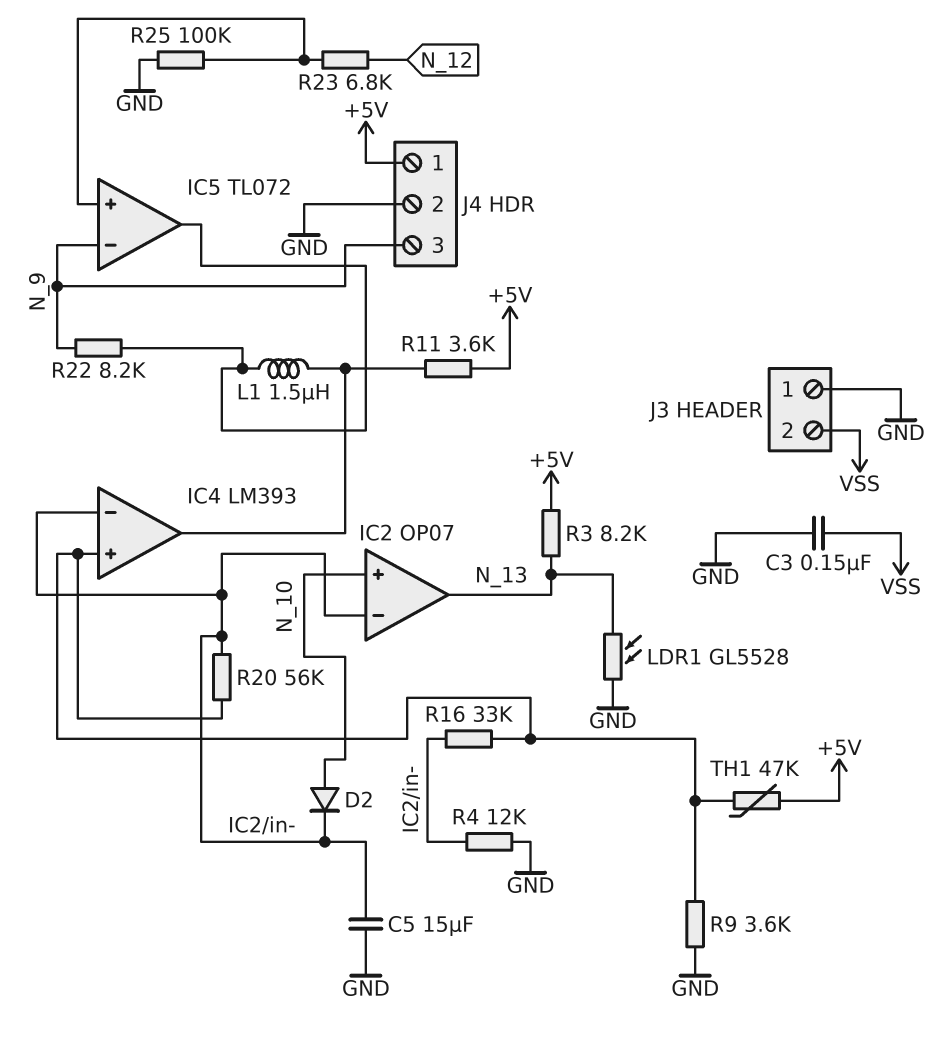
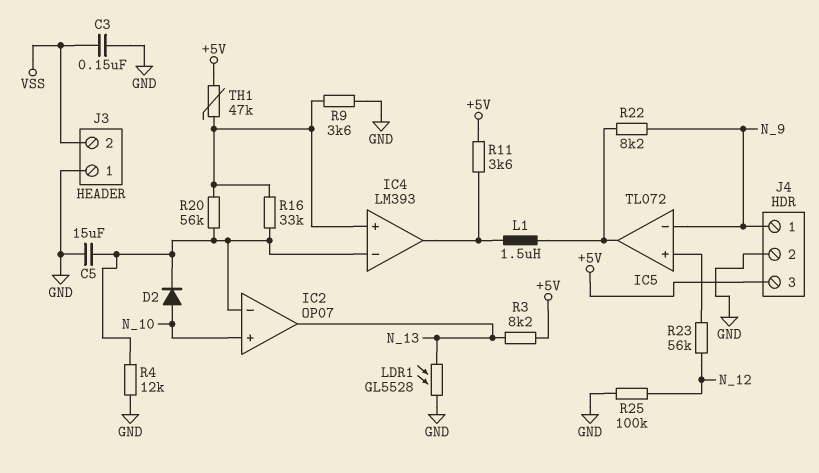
J4 pin 1: +5V -> N_9
J4 pin 3: N_9 -> +5V
R23: 6.8k (IC5/in+, N_12) -> 56k (IC5/in+, N_12)
R25: 100k (GND, IC5/in+) -> 100k (GND, N_12)

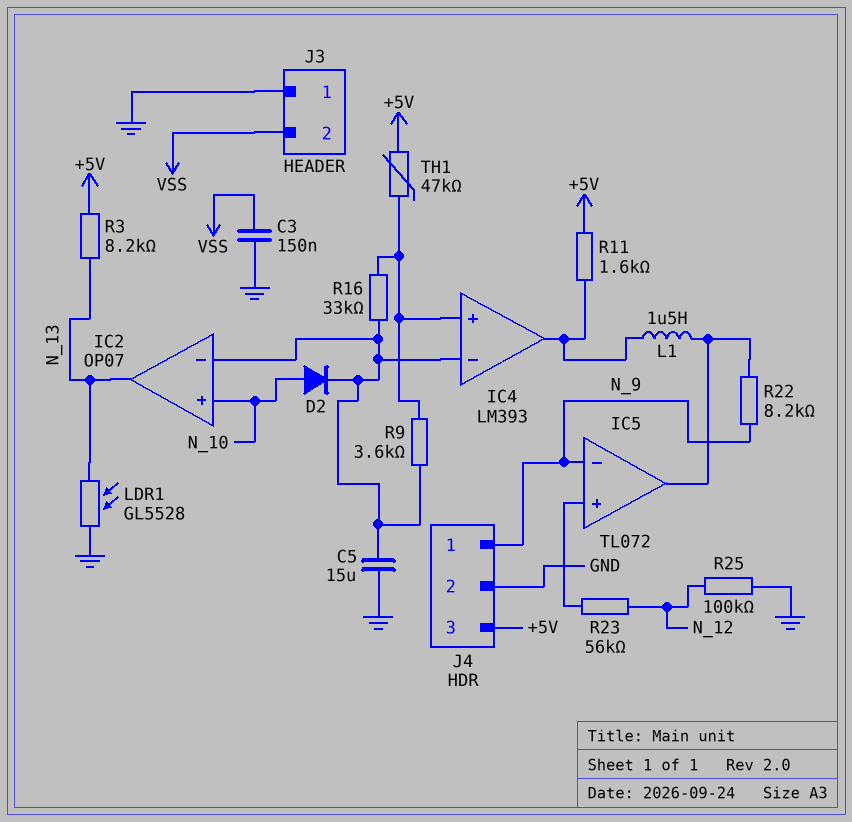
R4: 12k (GND, IC2/in-) -> none
R9: 3.6k (GND, IC4/in+) -> 3.6k (IC2/in-, IC4/in+)
R11: 3.6k (+5V, IC4/out) -> 1.6k (+5V, IC4/out)
R20: 56k (IC2/in-, IC4/in+) -> none

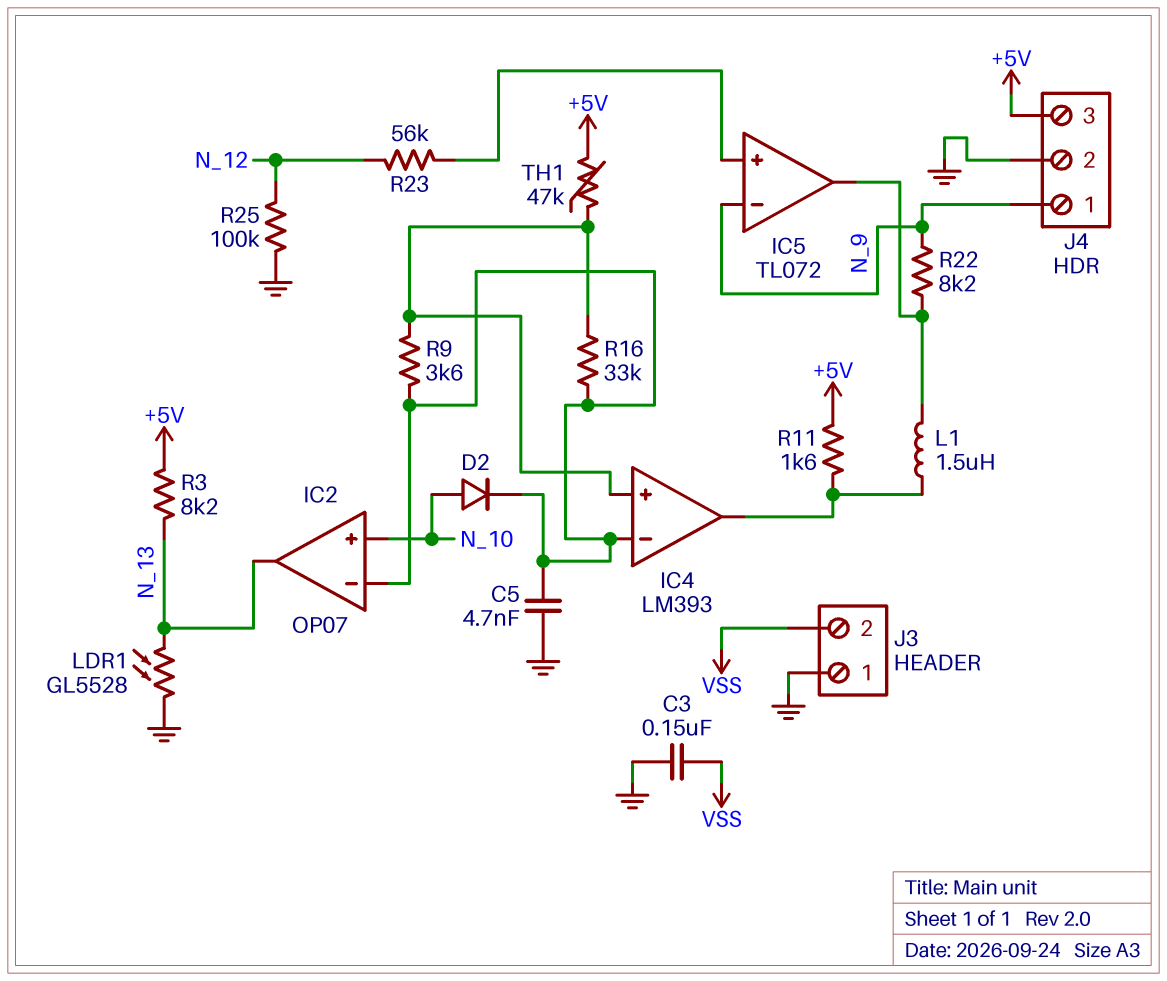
C5: 15uF (GND, IC2/in-) -> 4.7nF (GND, IC2/in-)

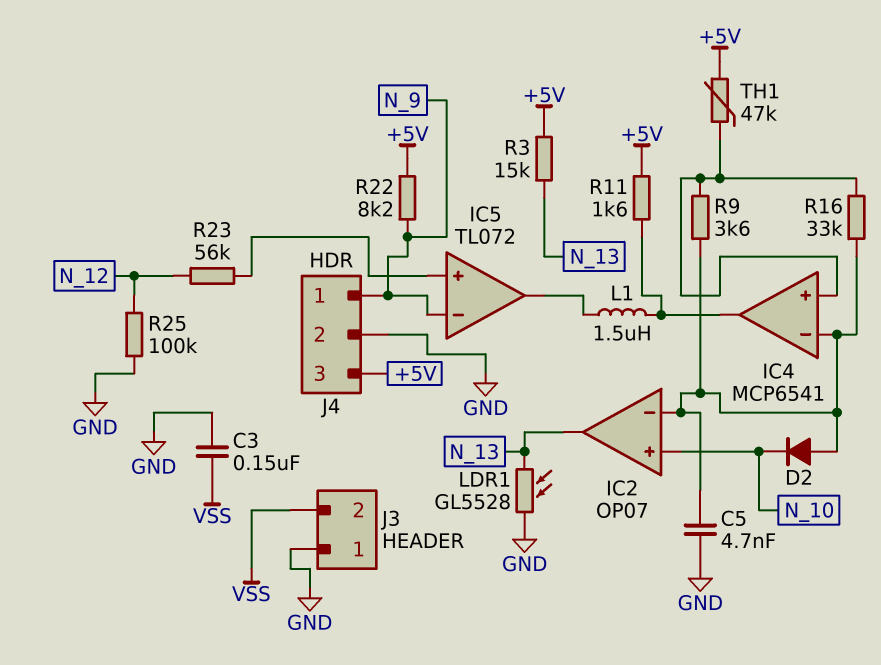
D2: diode (A N_10, K IC2/in-) -> diode (A IC2/in-, K N_10)
IC4: LM393 -> MCP6541
R3: 8.2k (+5V, N_13) -> 15k (+5V, N_13)
R22: 8.2k (IC5/out, N_9) -> 8.2k (+5V, N_9)

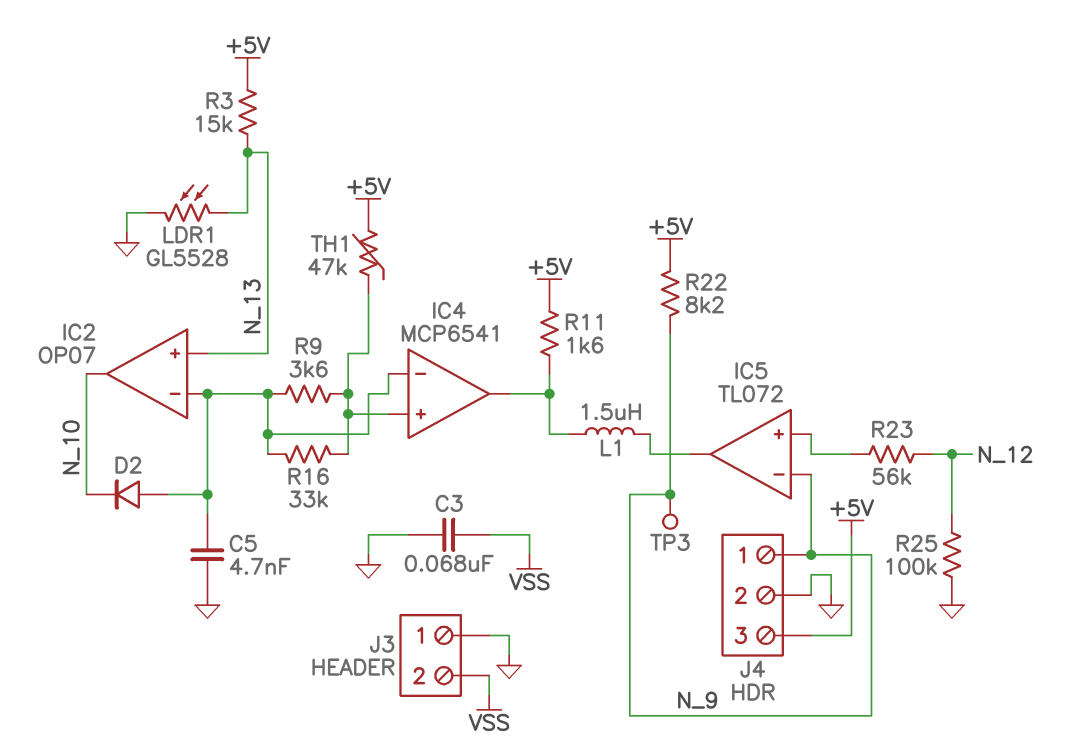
C3: 150nF (GND, VSS) -> 68nF (GND, VSS)
IC2 pin in+: N_10 -> N_13
IC2 pin out: N_13 -> N_10
TP3: none -> test point (N_9)

